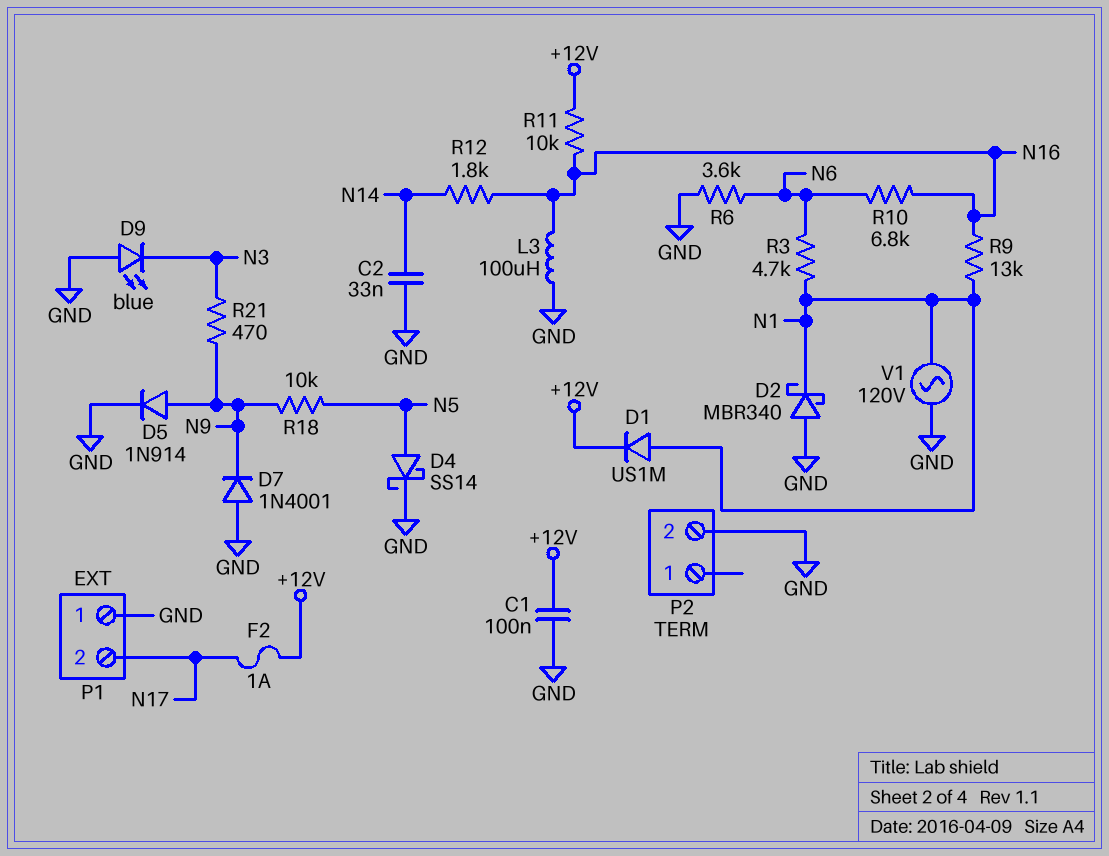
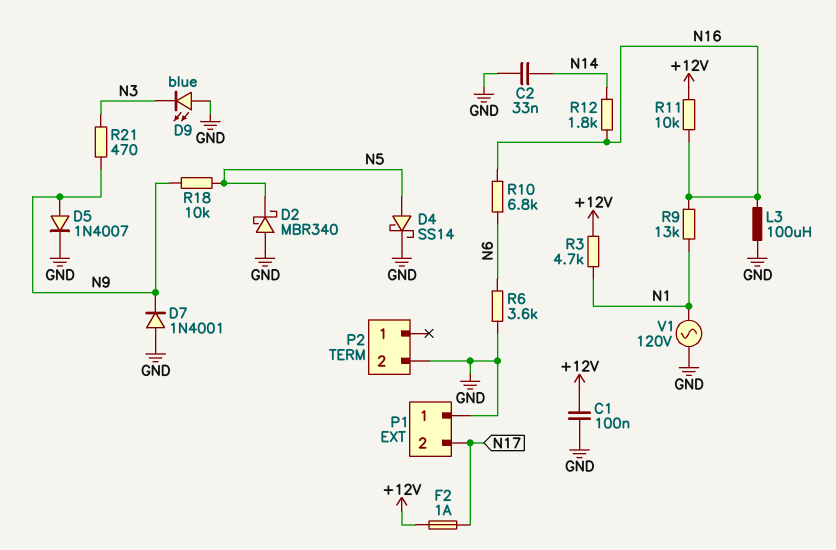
D1: diode US1M (A N1, K +12V) -> none
D2: schottky MBR340 (A GND, K N1) -> schottky MBR340 (A GND, K N5)
D5: diode 1N914 (A N9, K GND) -> diode 1N4007 (A N9, K GND)
R3: 4.7k (N1, N6) -> 4.7k (+12V, N1)

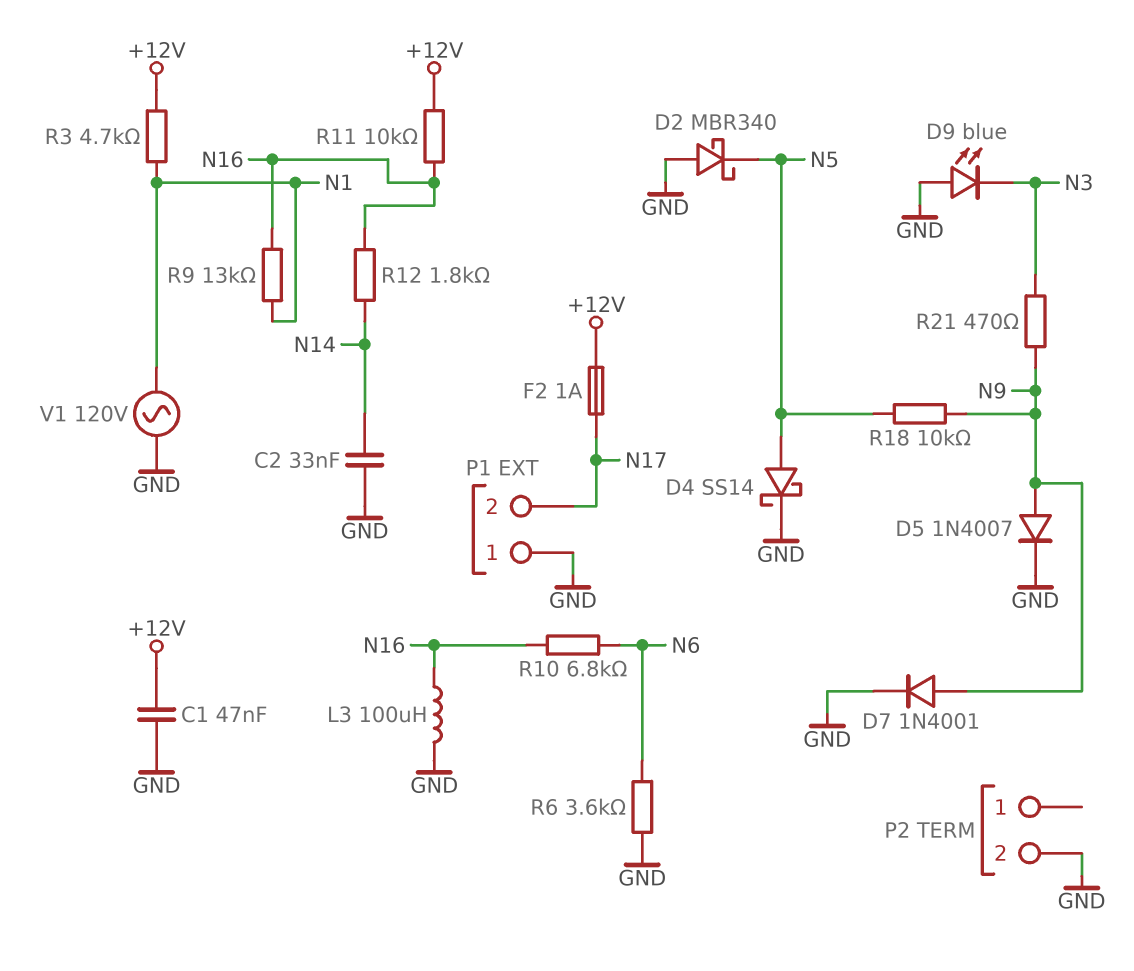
C1: 100nF (+12V, GND) -> 47nF (+12V, GND)
D7: diode 1N4001 (A GND, K N9) -> diode 1N4001 (A N9, K GND)

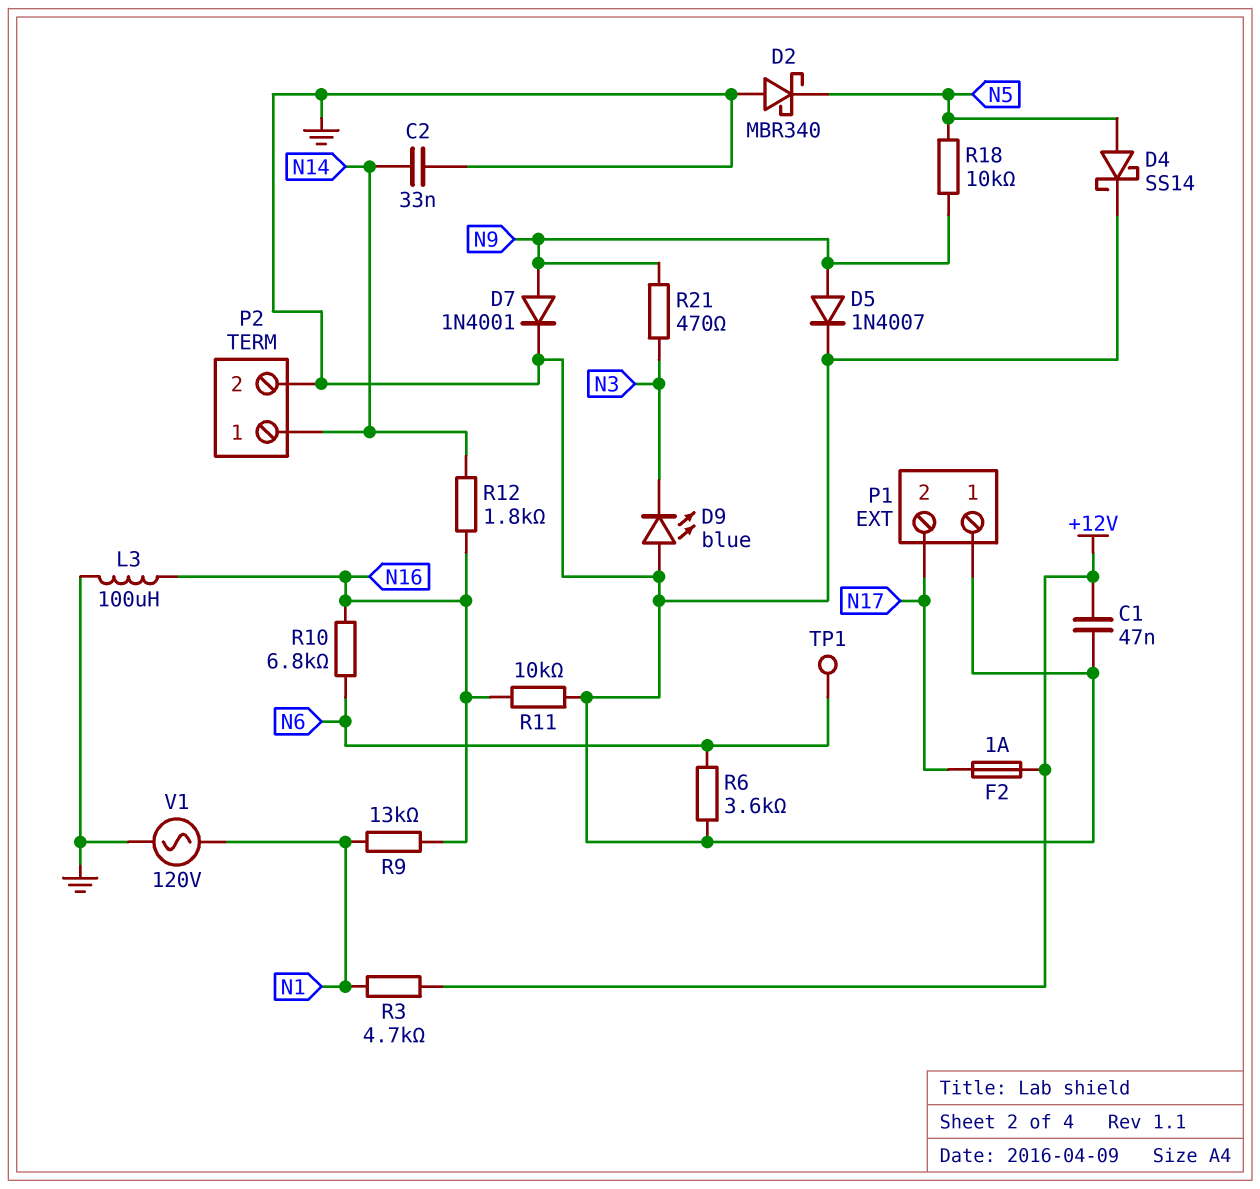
P2 pin 1: none -> N14
R11: 10k (+12V, N16) -> 10k (GND, N16)
TP1: none -> test point (N6)

